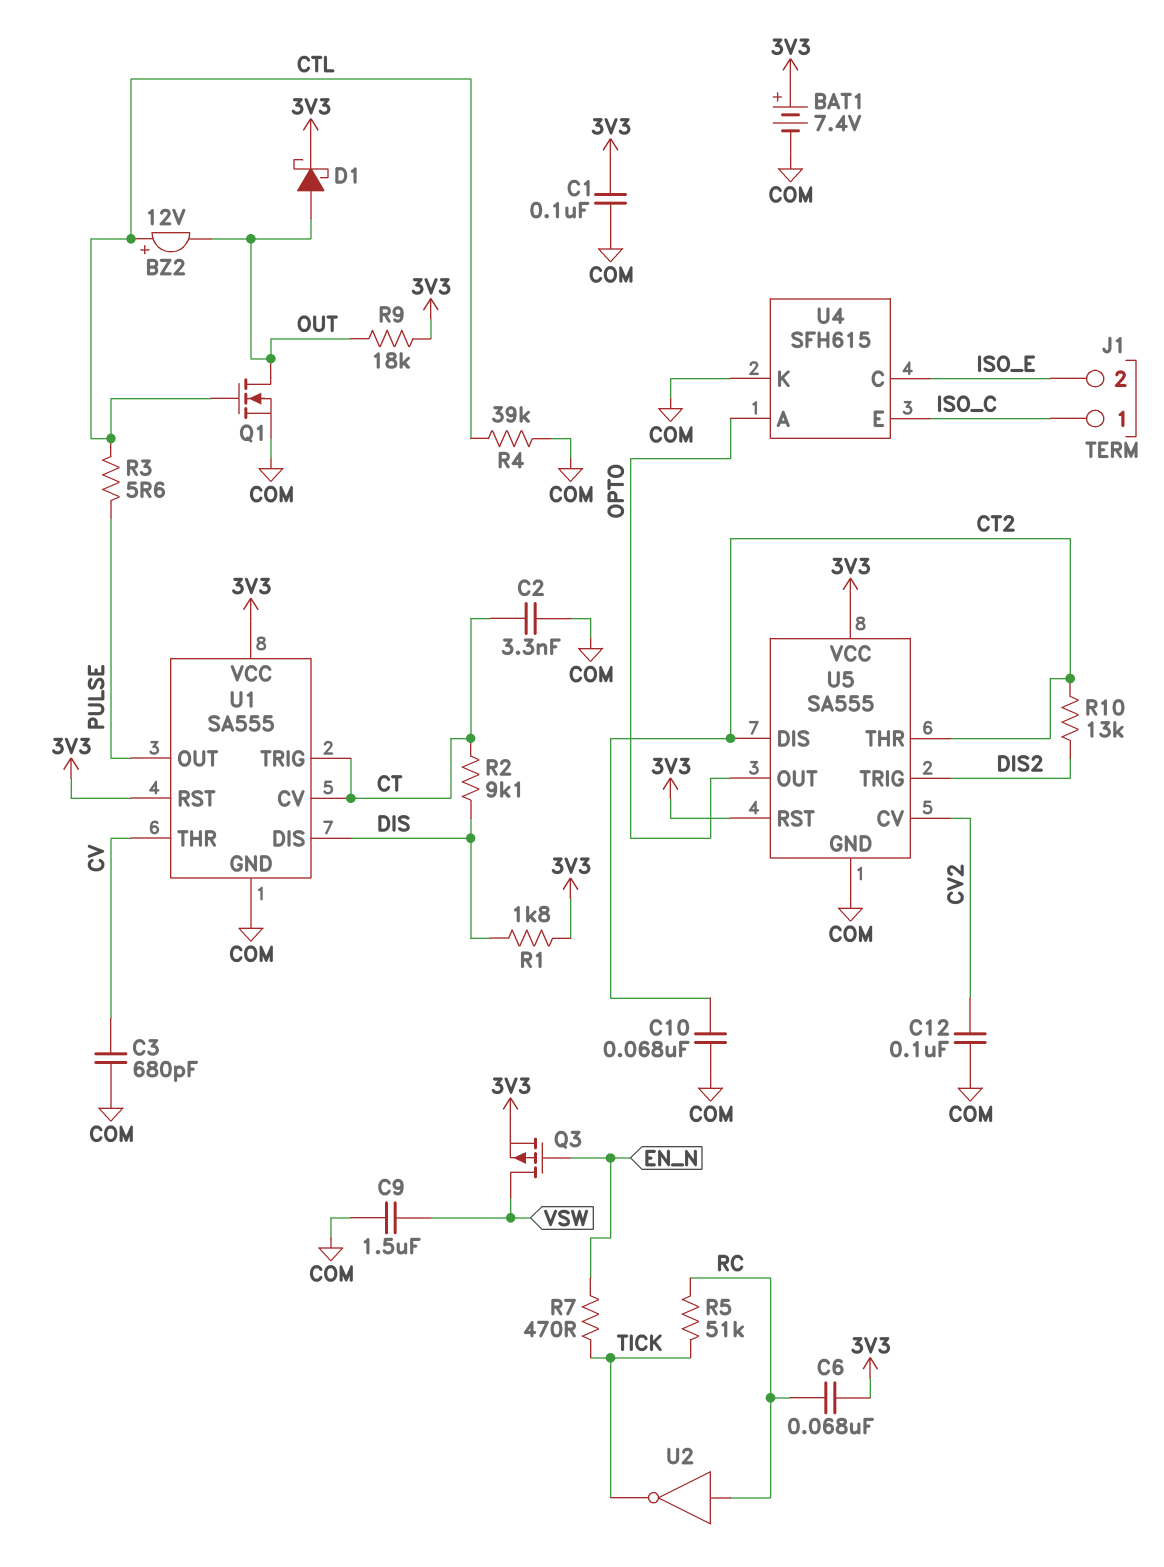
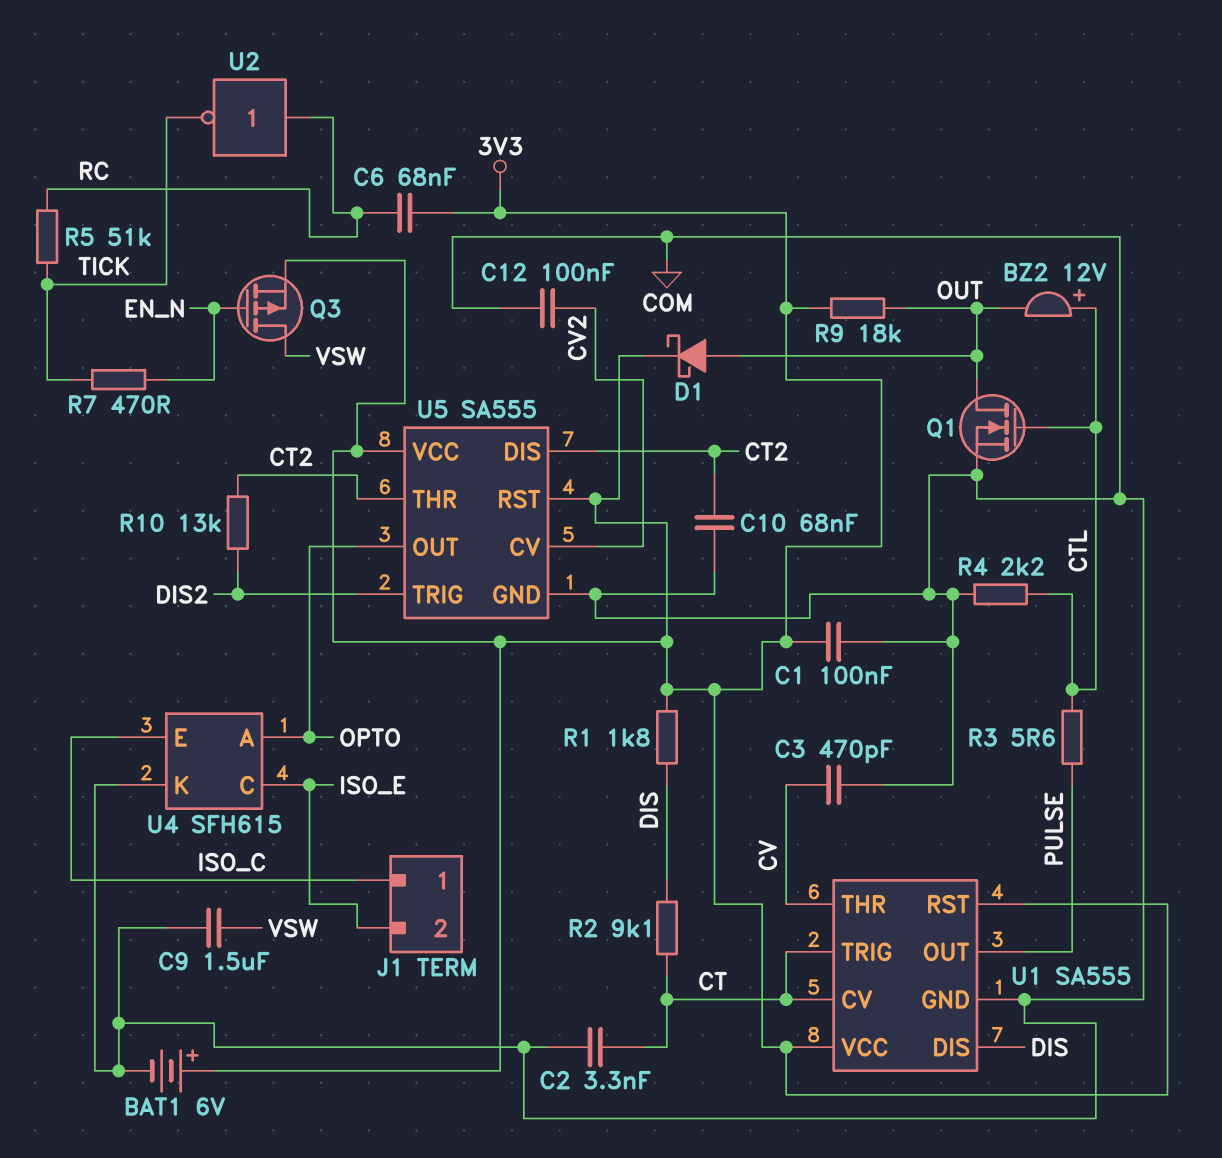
BAT1: 7.4V (plus 3V3, minus COM) -> 6V (plus 3V3, minus COM)
C3: 680pF (COM, CV) -> 470pF (COM, CV)
R4: 39k (COM, CTL) -> 2.2k (COM, CTL)

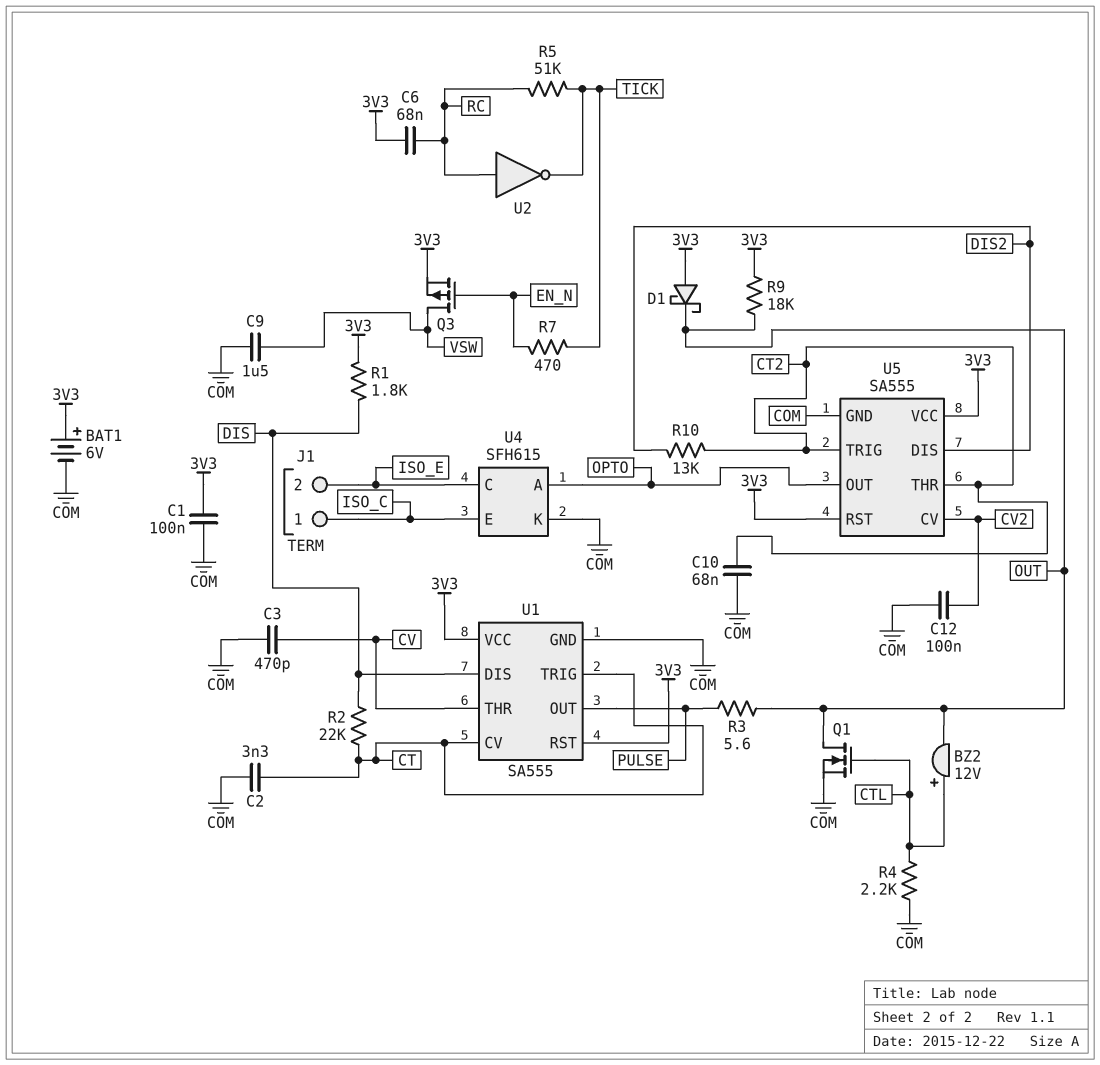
D1: schottky (A OUT, K 3V3) -> schottky (A 3V3, K OUT)
R2: 9.1k (CT, DIS) -> 22k (CT, DIS)
R3: 5.6 (CTL, PULSE) -> 5.6 (OUT, PULSE)
U5 pin DIS: CT2 -> DIS2
U5 pin TRIG: DIS2 -> CT2

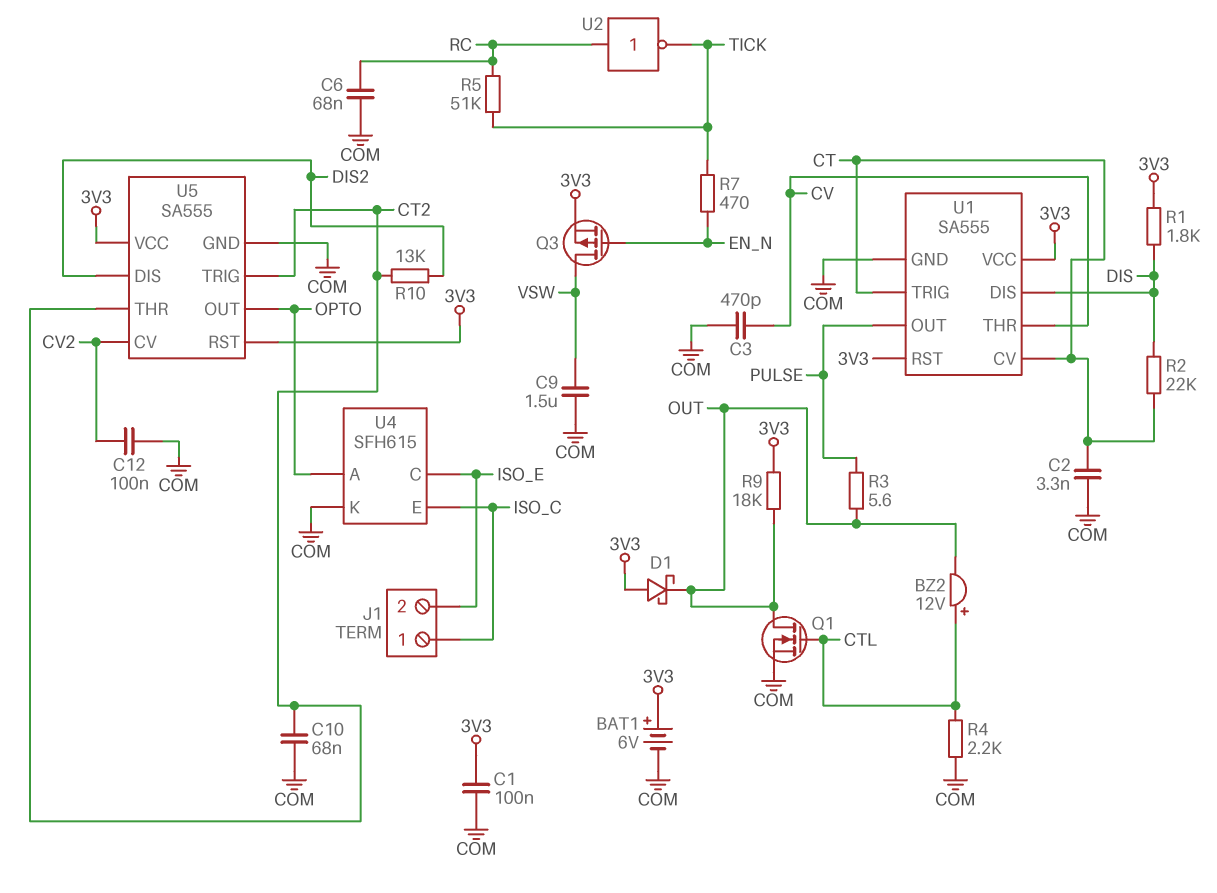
C6: 68nF (3V3, RC) -> 68nF (COM, RC)

